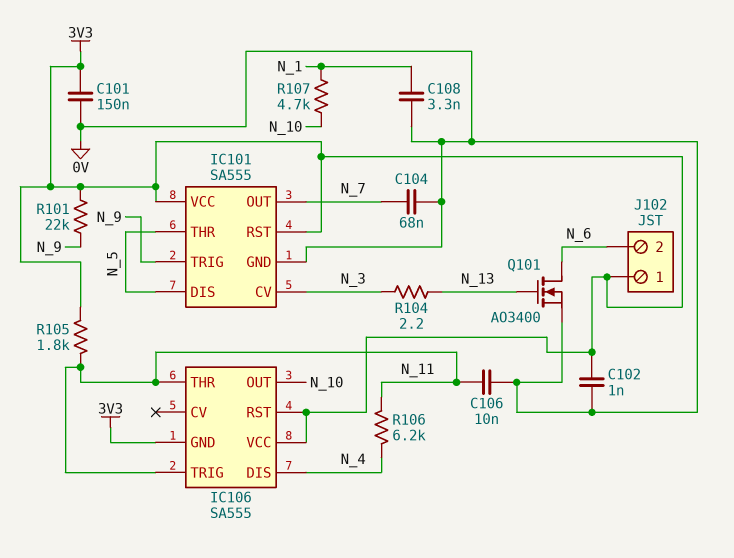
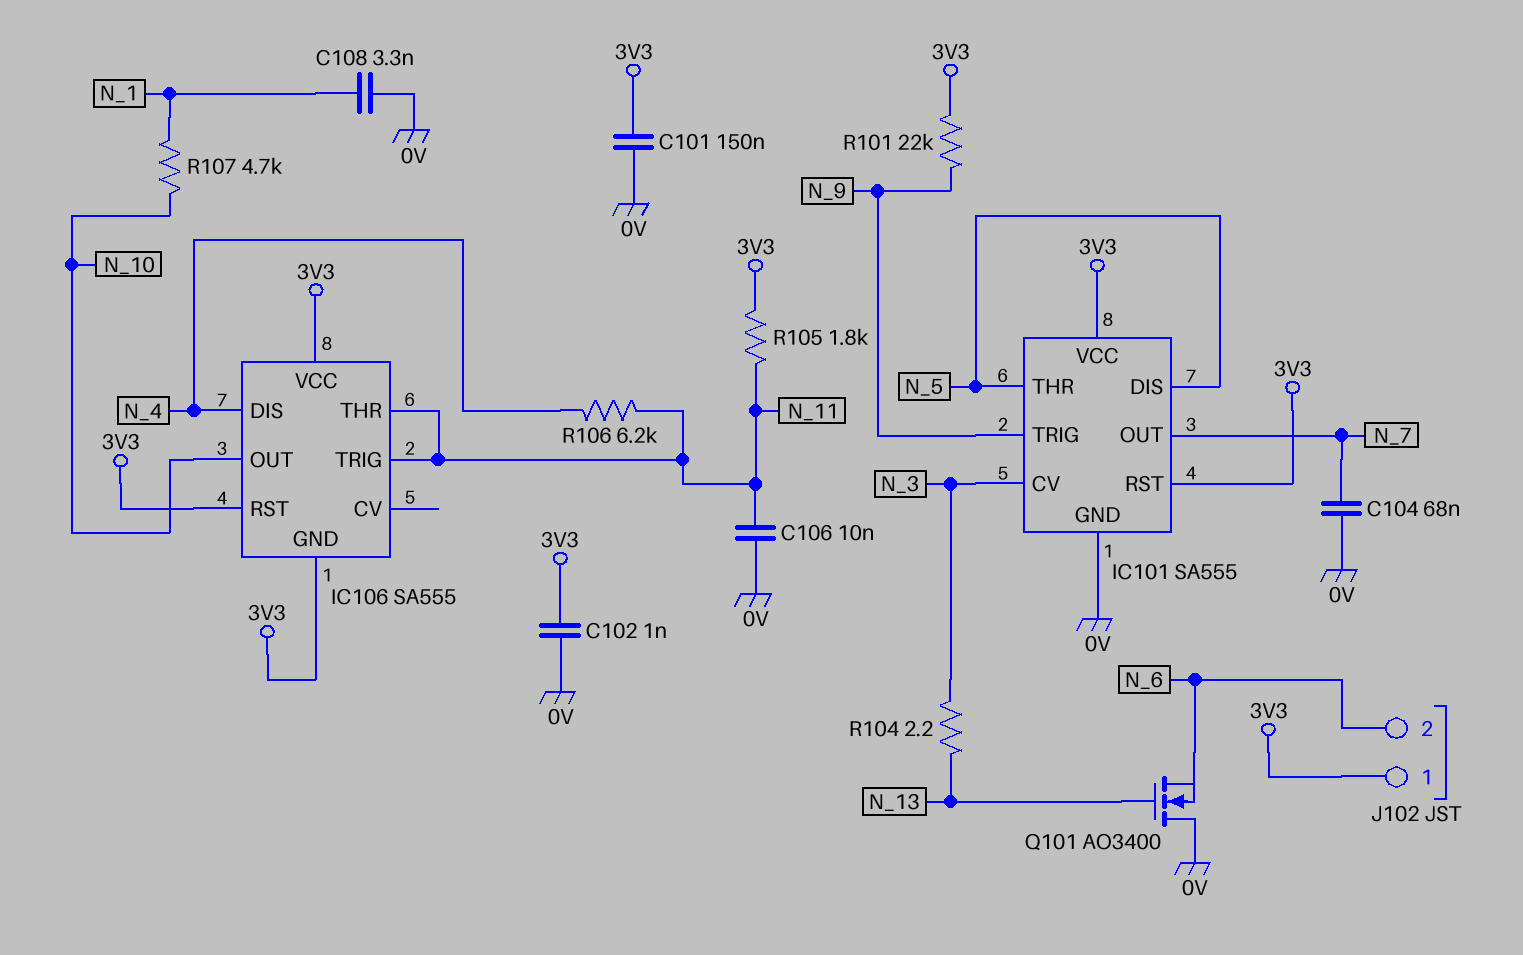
Q101: NMOS AO3400 (G N_13, D N_6, S 0V) -> NMOS AO3400 (G N_13, D 0V, S N_6)

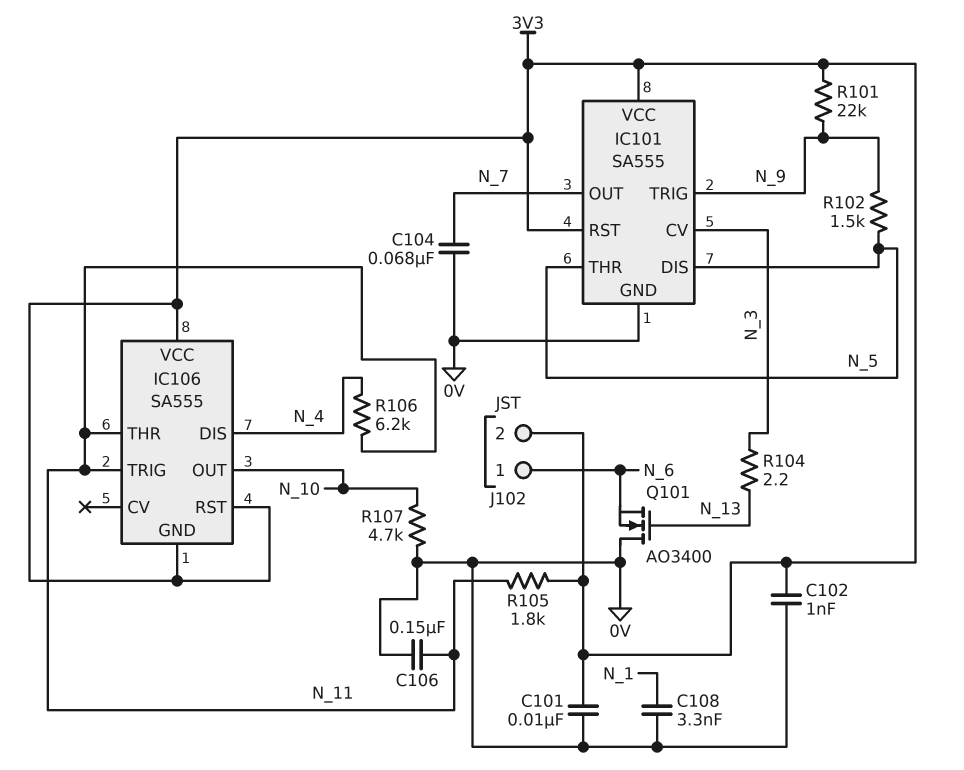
C101: 150nF (0V, 3V3) -> 10nF (0V, 3V3)
C106: 10nF (0V, N_11) -> 150nF (0V, N_11)
J102 pin 1: 3V3 -> N_6
J102 pin 2: N_6 -> 3V3
R102: none -> 1.5k (N_5, N_9)
R107: 4.7k (N_1, N_10) -> 4.7k (0V, N_10)

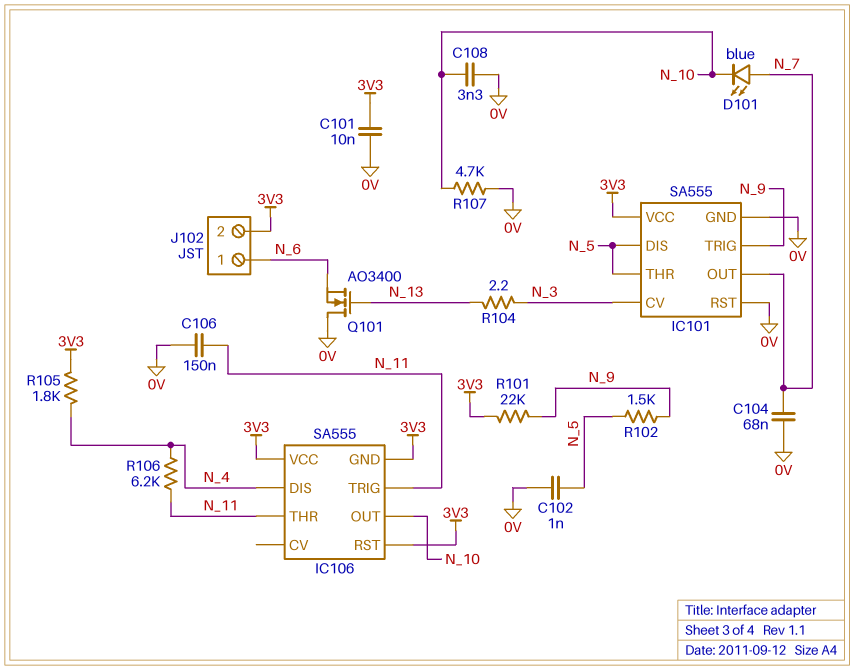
C102: 1nF (0V, 3V3) -> 1nF (0V, N_5)
C108: 3.3nF (0V, N_1) -> 3.3nF (0V, N_10)
D101: none -> LED blue (A N_7, K N_10)
IC101 pin RST: 3V3 -> 0V
R105: 1.8k (3V3, N_11) -> 1.8k (3V3, N_4)

